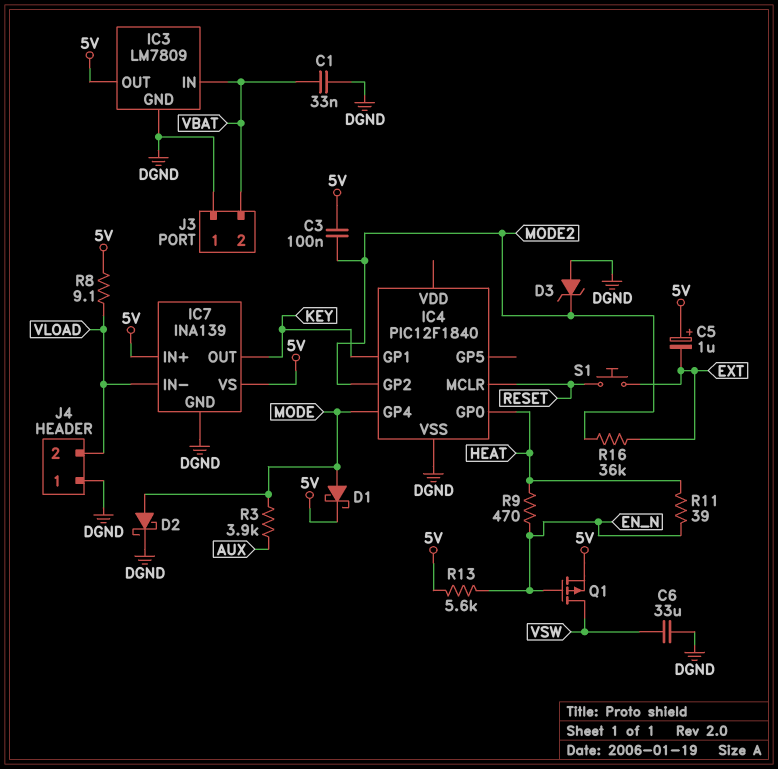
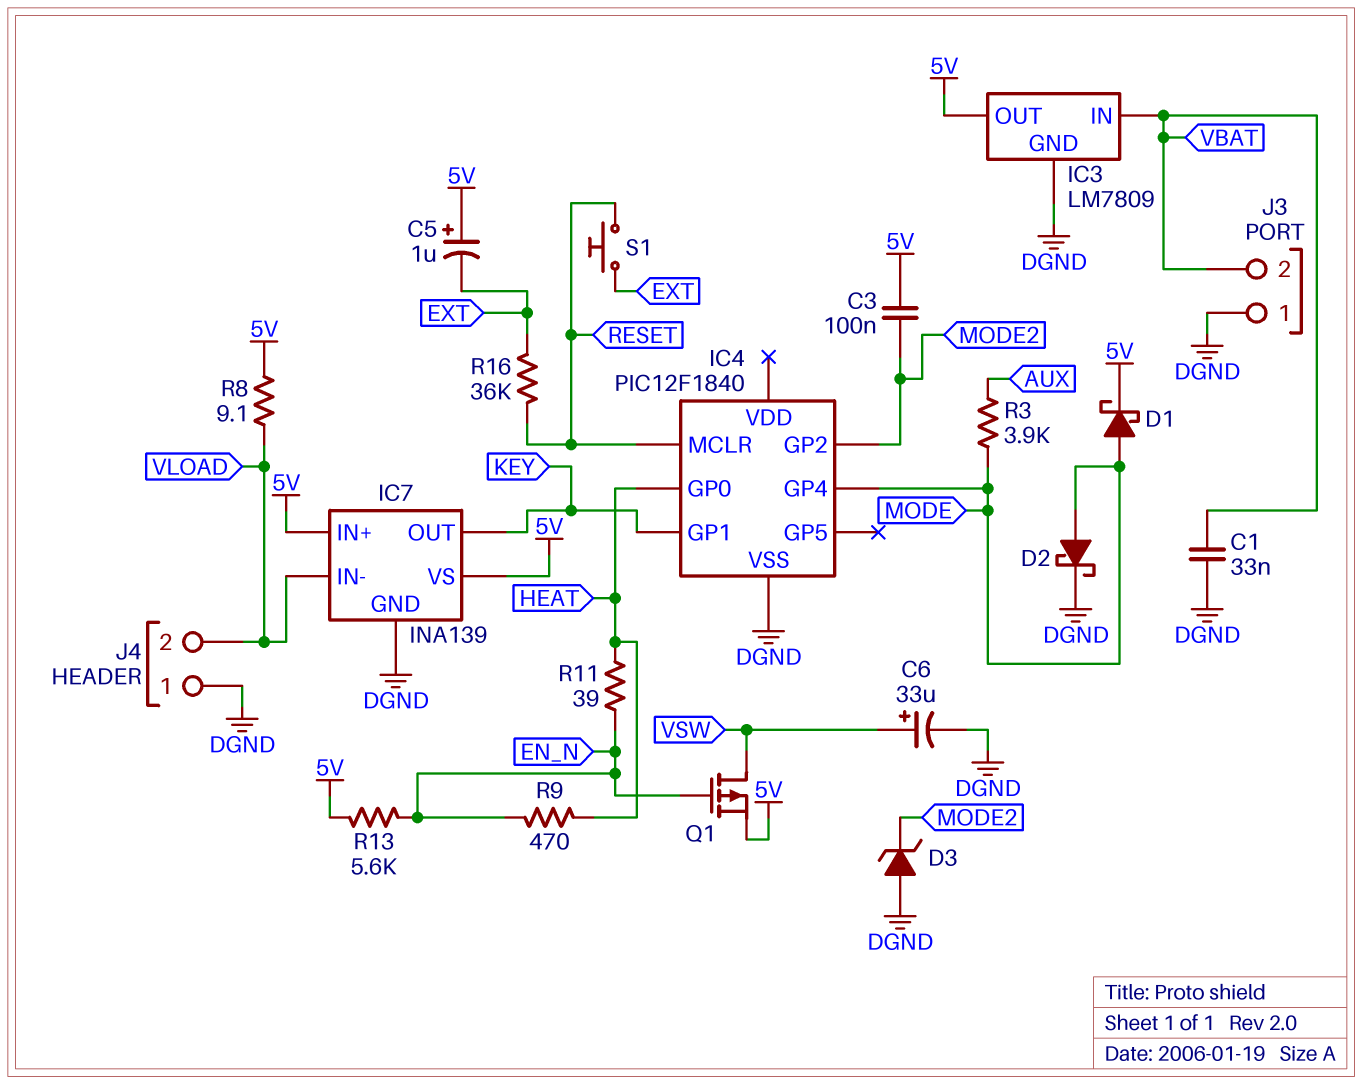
C6: 33uF (DGND, VSW) -> 33uF (plus VSW, minus DGND)
R16: 36k (EXT, MODE2) -> 36k (EXT, RESET)

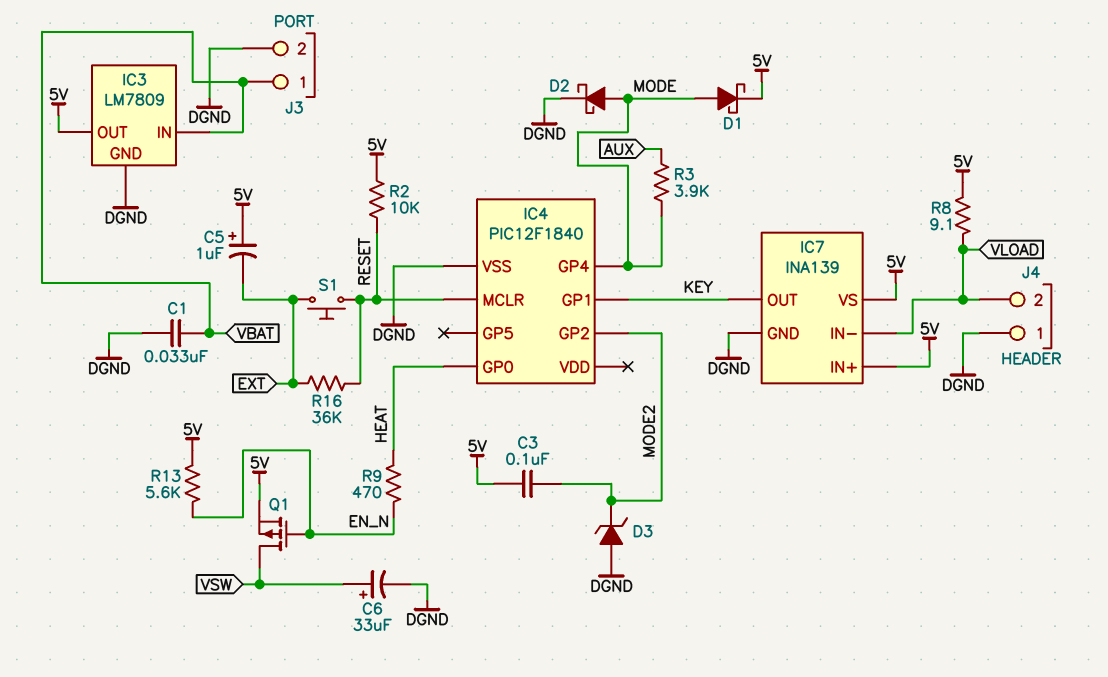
J3 pin 1: DGND -> VBAT
J3 pin 2: VBAT -> DGND
R2: none -> 10k (5V, RESET)
R11: 39 (EN_N, HEAT) -> none

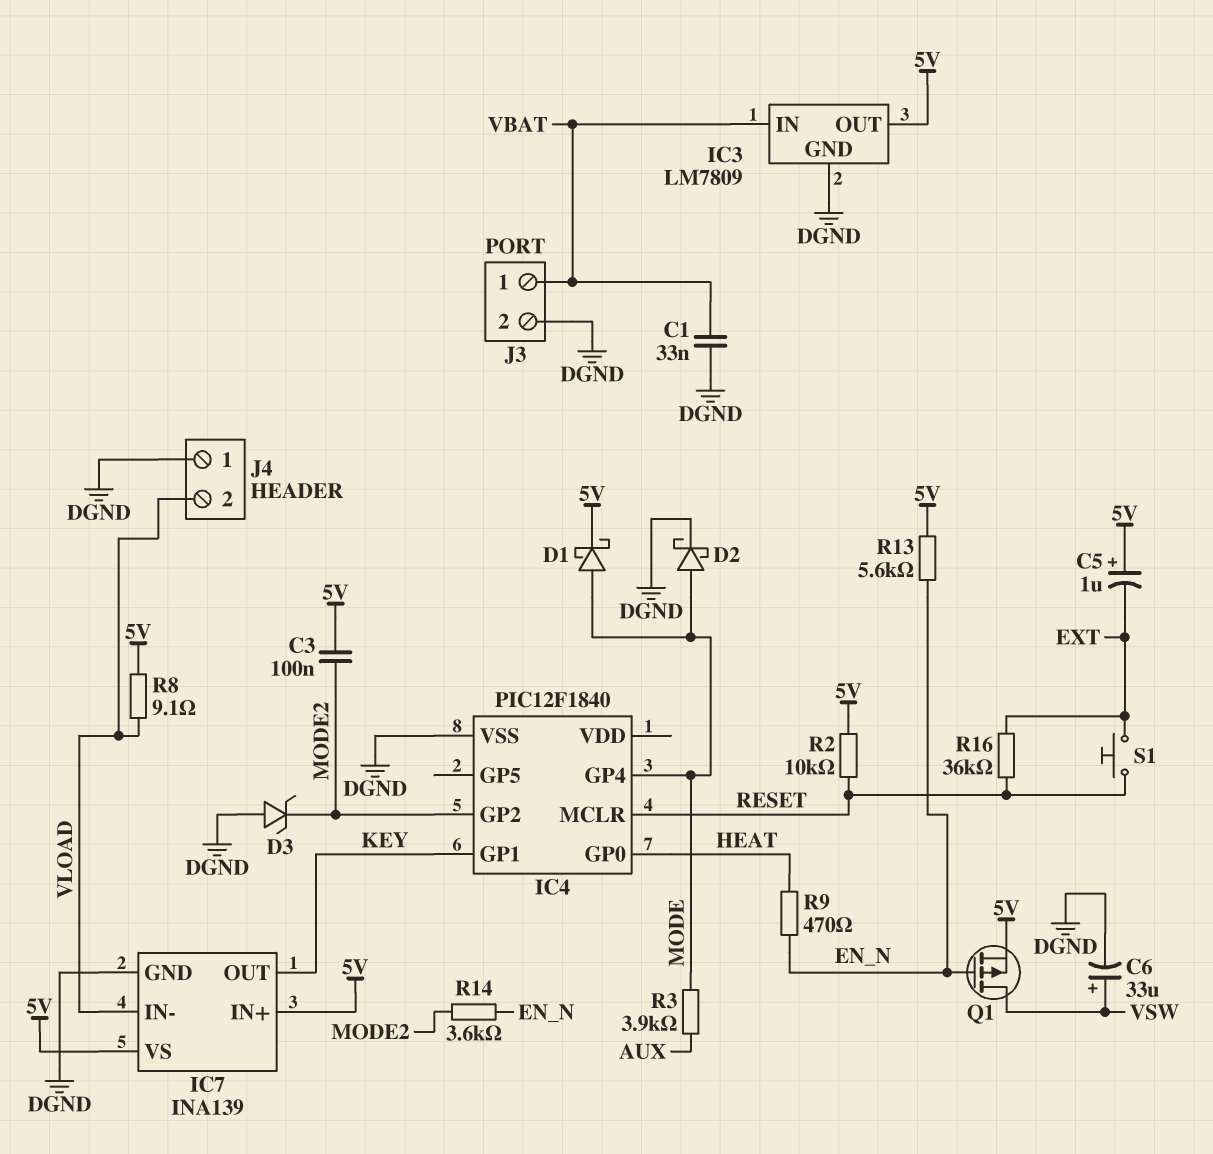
R14: none -> 3.6k (EN_N, MODE2)

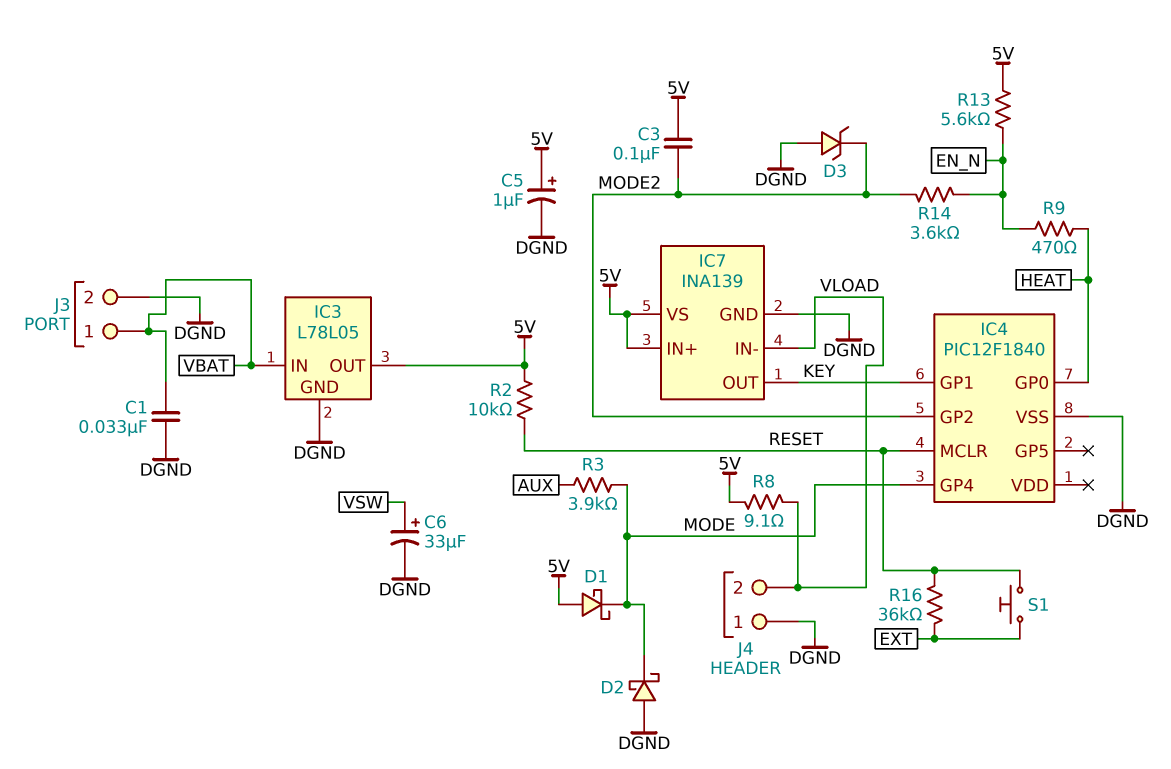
C5: 1uF (plus 5V, minus EXT) -> 1uF (plus 5V, minus DGND)
D1: schottky (A MODE, K 5V) -> schottky (A 5V, K MODE)
D2: schottky (A MODE, K DGND) -> schottky (A DGND, K MODE)
IC3: LM7809 -> L78L05
Q1: PMOS (G EN_N, D VSW, S 5V) -> none

